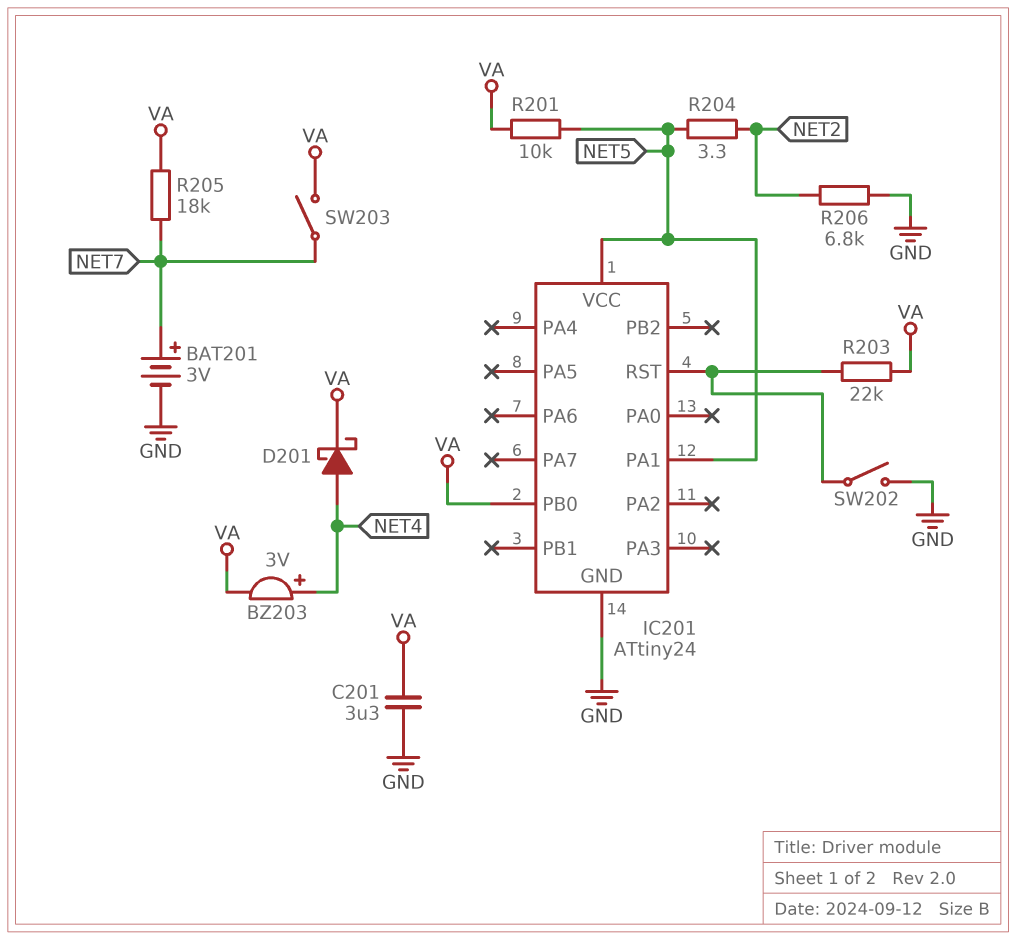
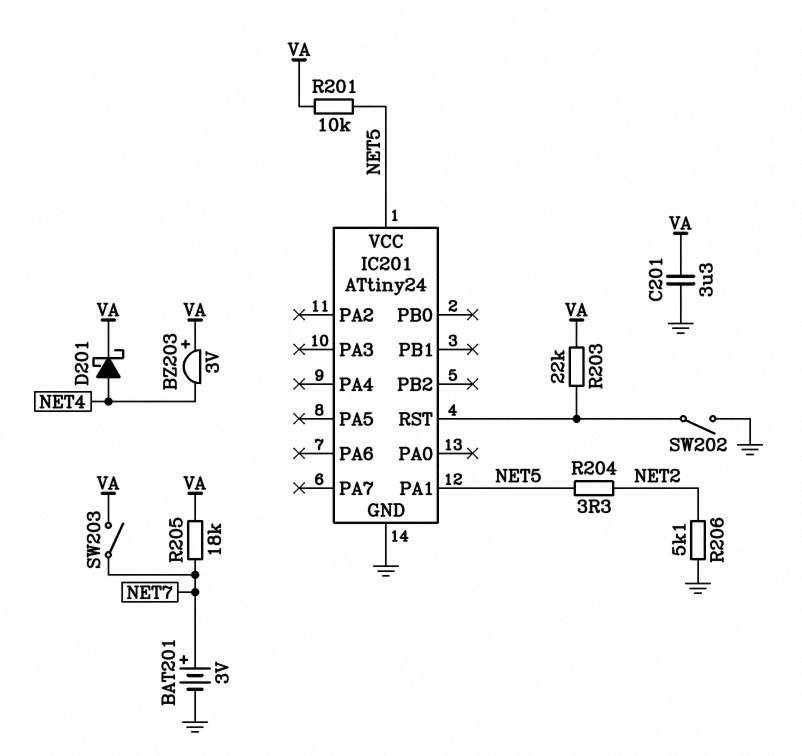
BZ203: buzzer 3V (plus NET4, minus VA) -> buzzer 3V (plus VA, minus NET4)
IC201 pin PB0: VA -> none
R206: 6.8k (GND, NET2) -> 5.1k (GND, NET2)

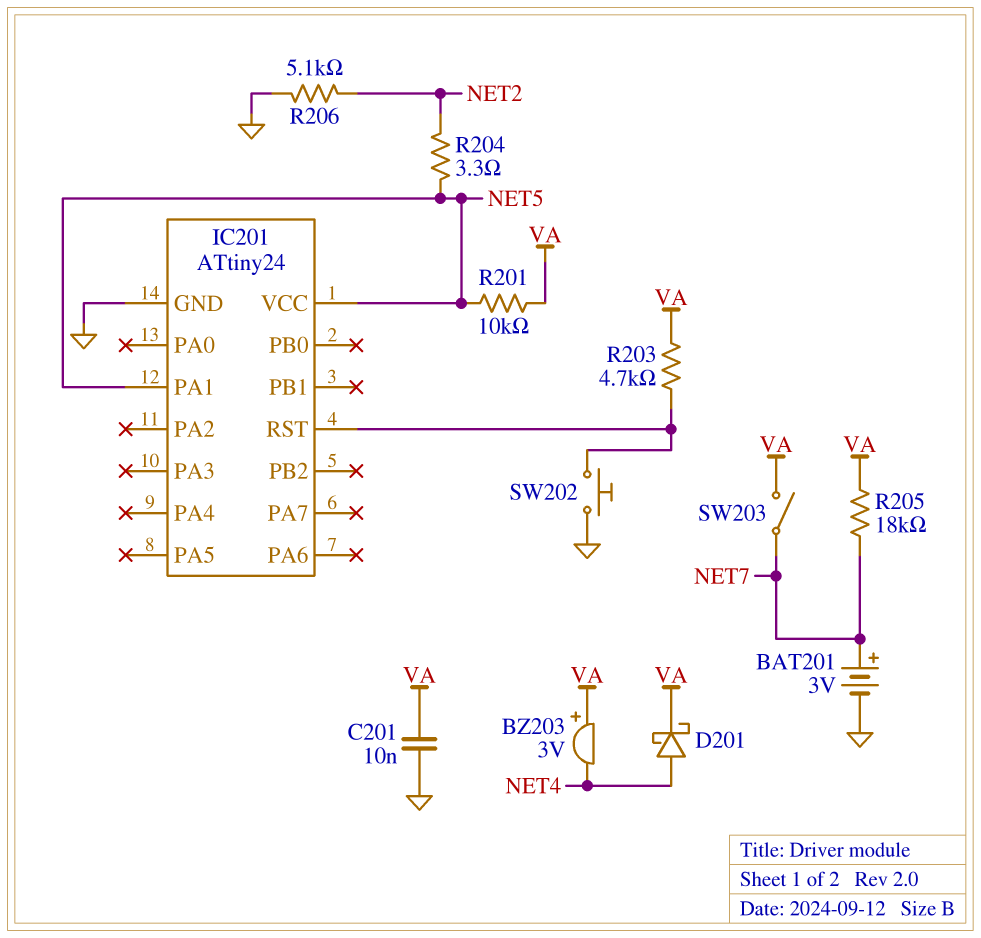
C201: 3.3uF (GND, VA) -> 10nF (GND, VA)
R203: 22k (IC201/RST, VA) -> 4.7k (IC201/RST, VA)
SW202: switch (GND, IC201/RST) -> button (GND, IC201/RST)

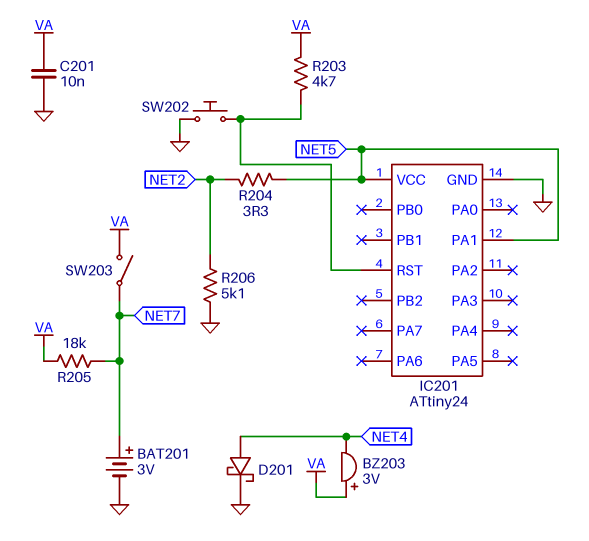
D201: schottky (A NET4, K VA) -> schottky (A NET4, K GND)
R201: 10k (NET5, VA) -> none

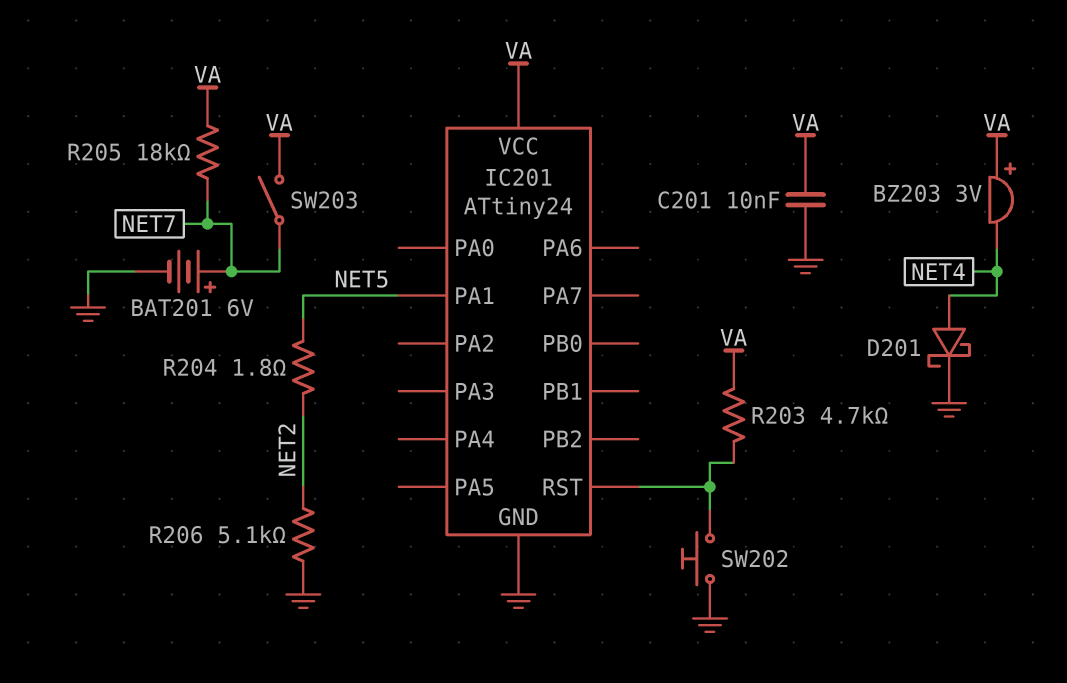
BAT201: 3V (plus NET7, minus GND) -> 6V (plus NET7, minus GND)
IC201 pin VCC: NET5 -> VA
R204: 3.3 (NET2, NET5) -> 1.8 (NET2, NET5)

